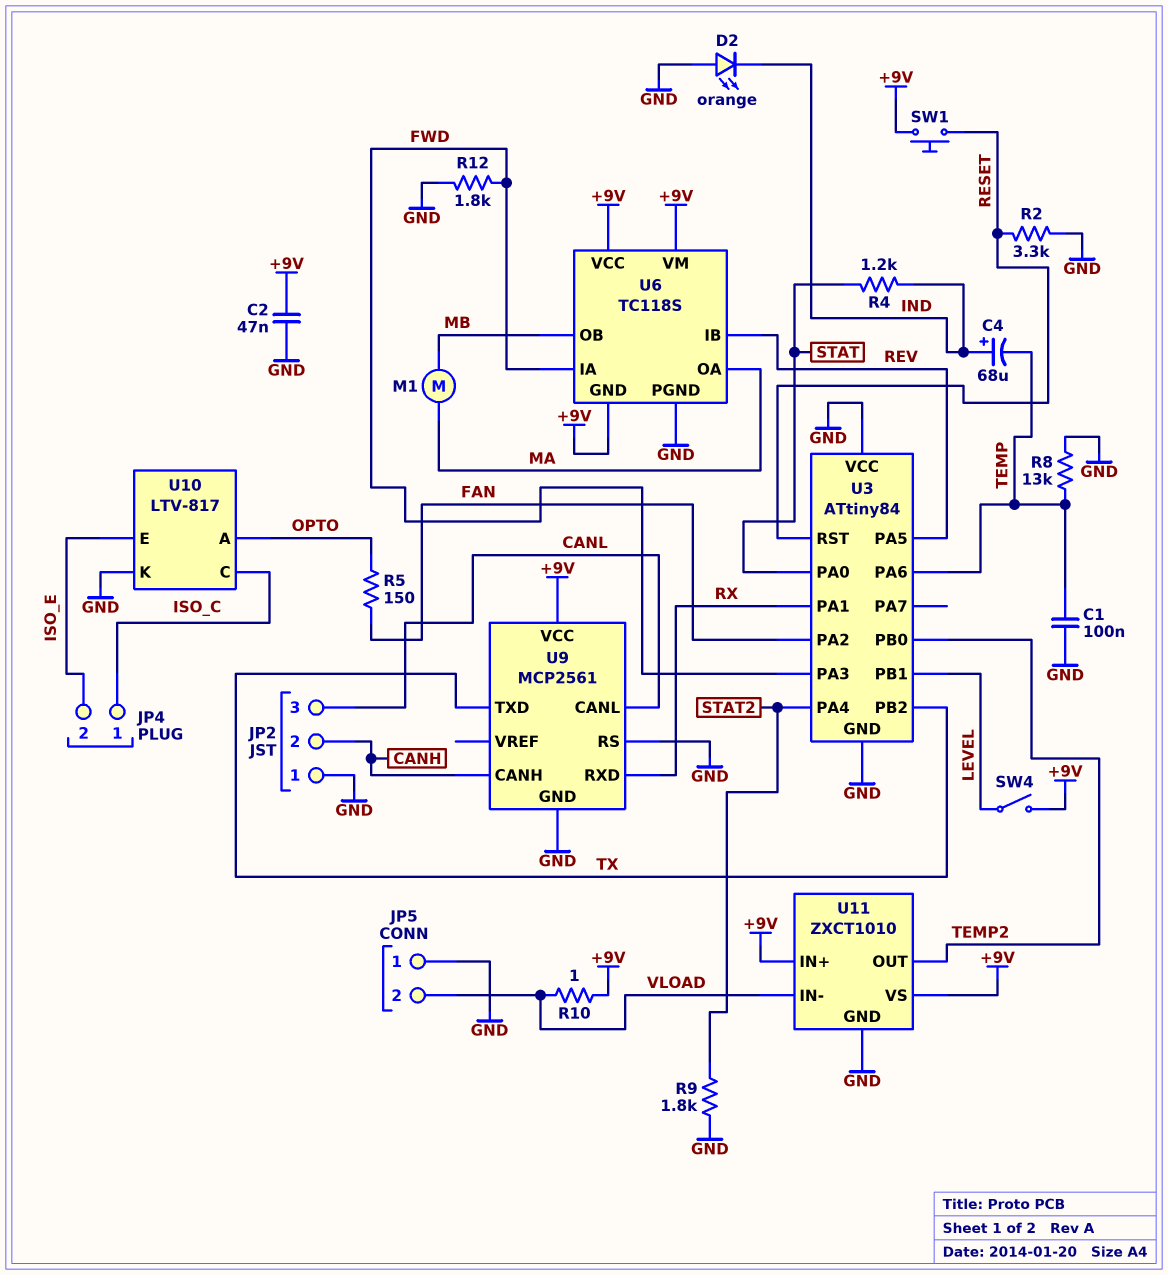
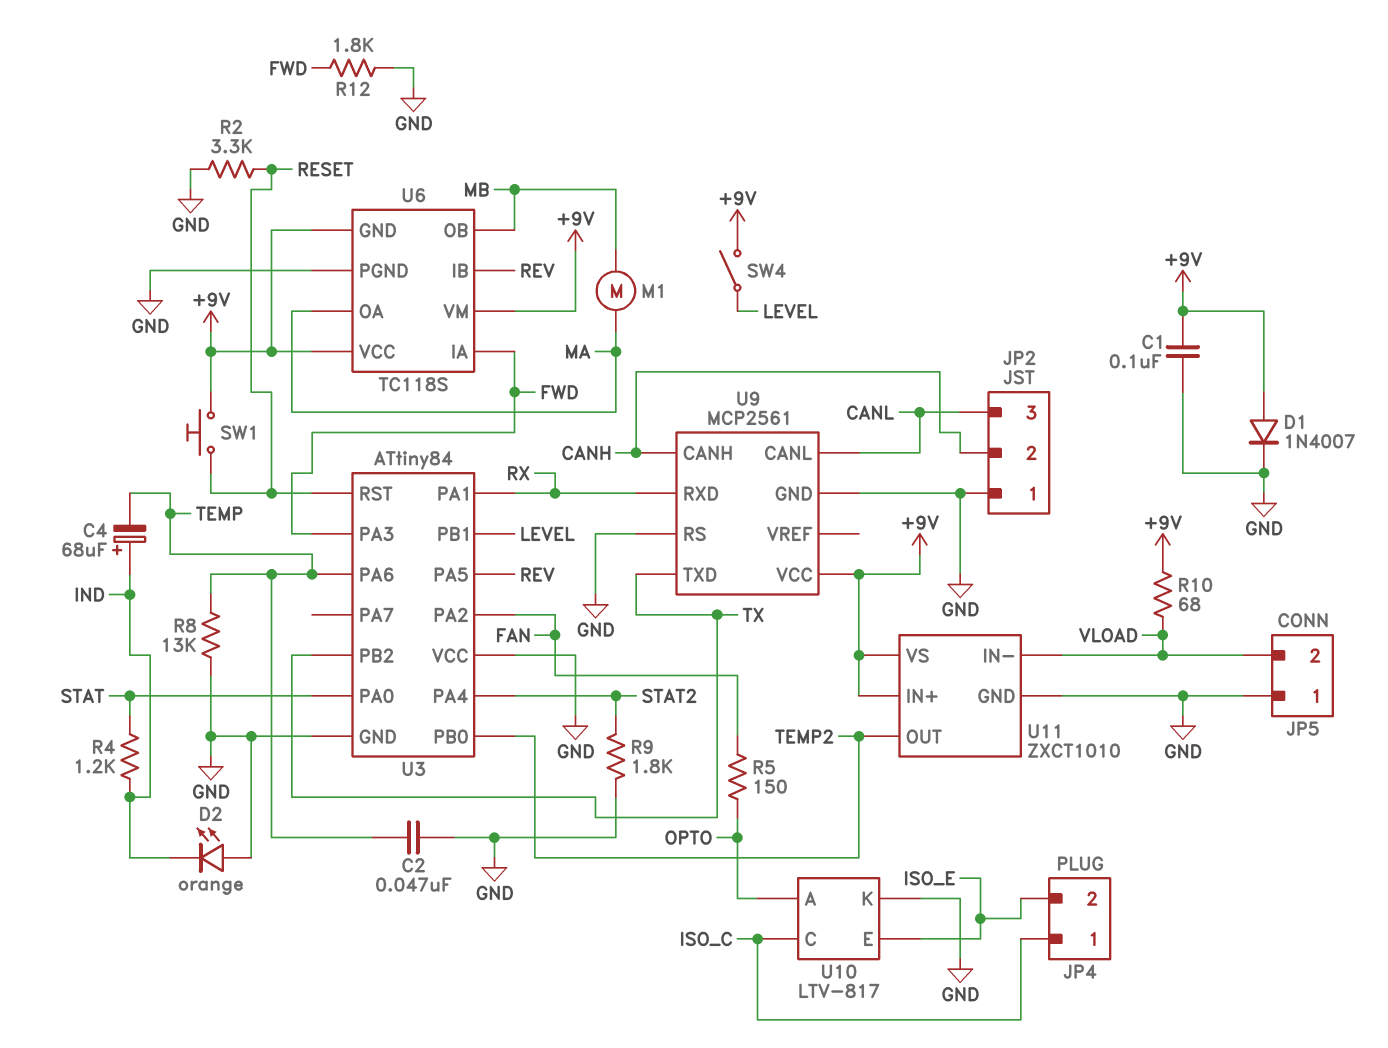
C1: 100nF (GND, TEMP) -> 100nF (+9V, GND)
C2: 47nF (+9V, GND) -> 47nF (GND, TEMP)
D1: none -> diode 1N4007 (A +9V, K GND)
R10: 1 (+9V, VLOAD) -> 68 (+9V, VLOAD)

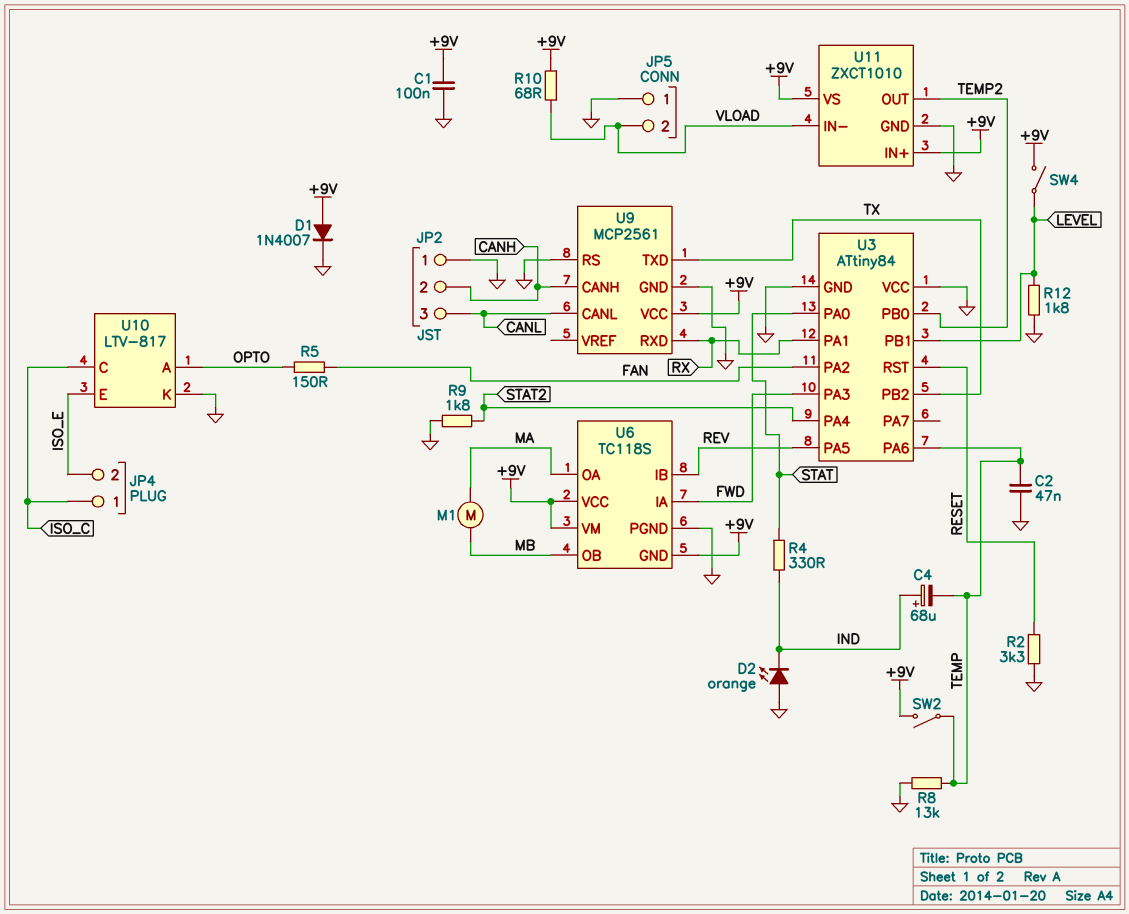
R4: 1.2k (IND, STAT) -> 330 (IND, STAT)
R12: 1.8k (FWD, GND) -> 1.8k (GND, LEVEL)
SW1: button (+9V, RESET) -> none
SW2: none -> switch (+9V, TEMP)

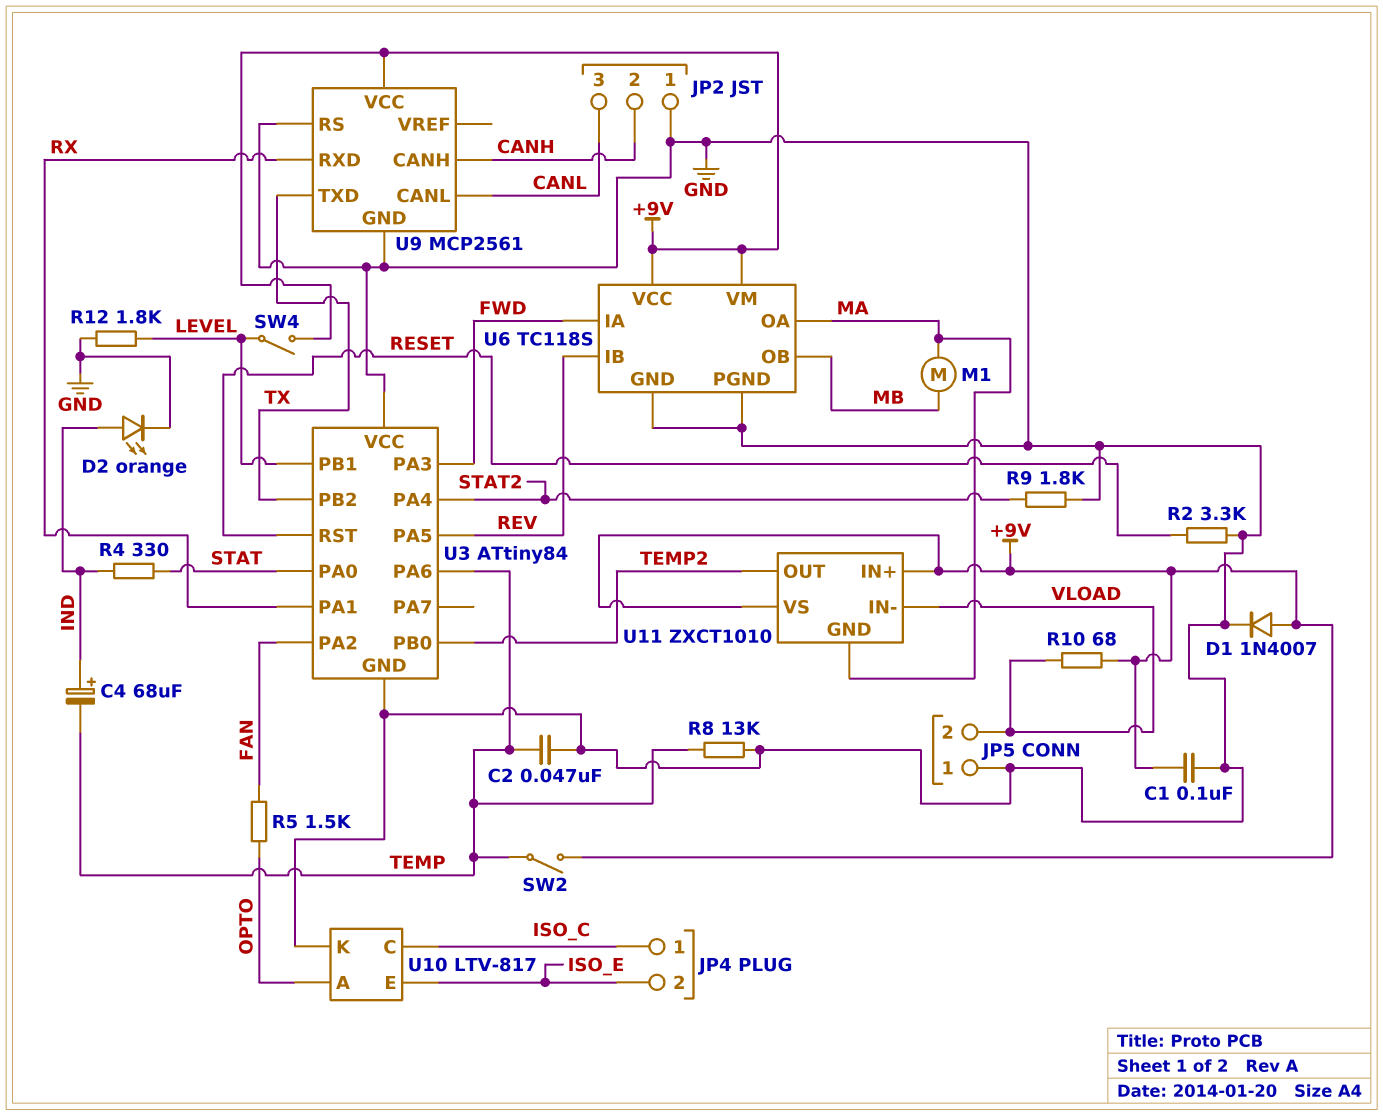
D2: LED orange (A GND, K IND) -> LED orange (A IND, K GND)
R5: 150 (FAN, OPTO) -> 1.5k (FAN, OPTO)
U6 pin GND: +9V -> GND
U11 pin GND: GND -> MA

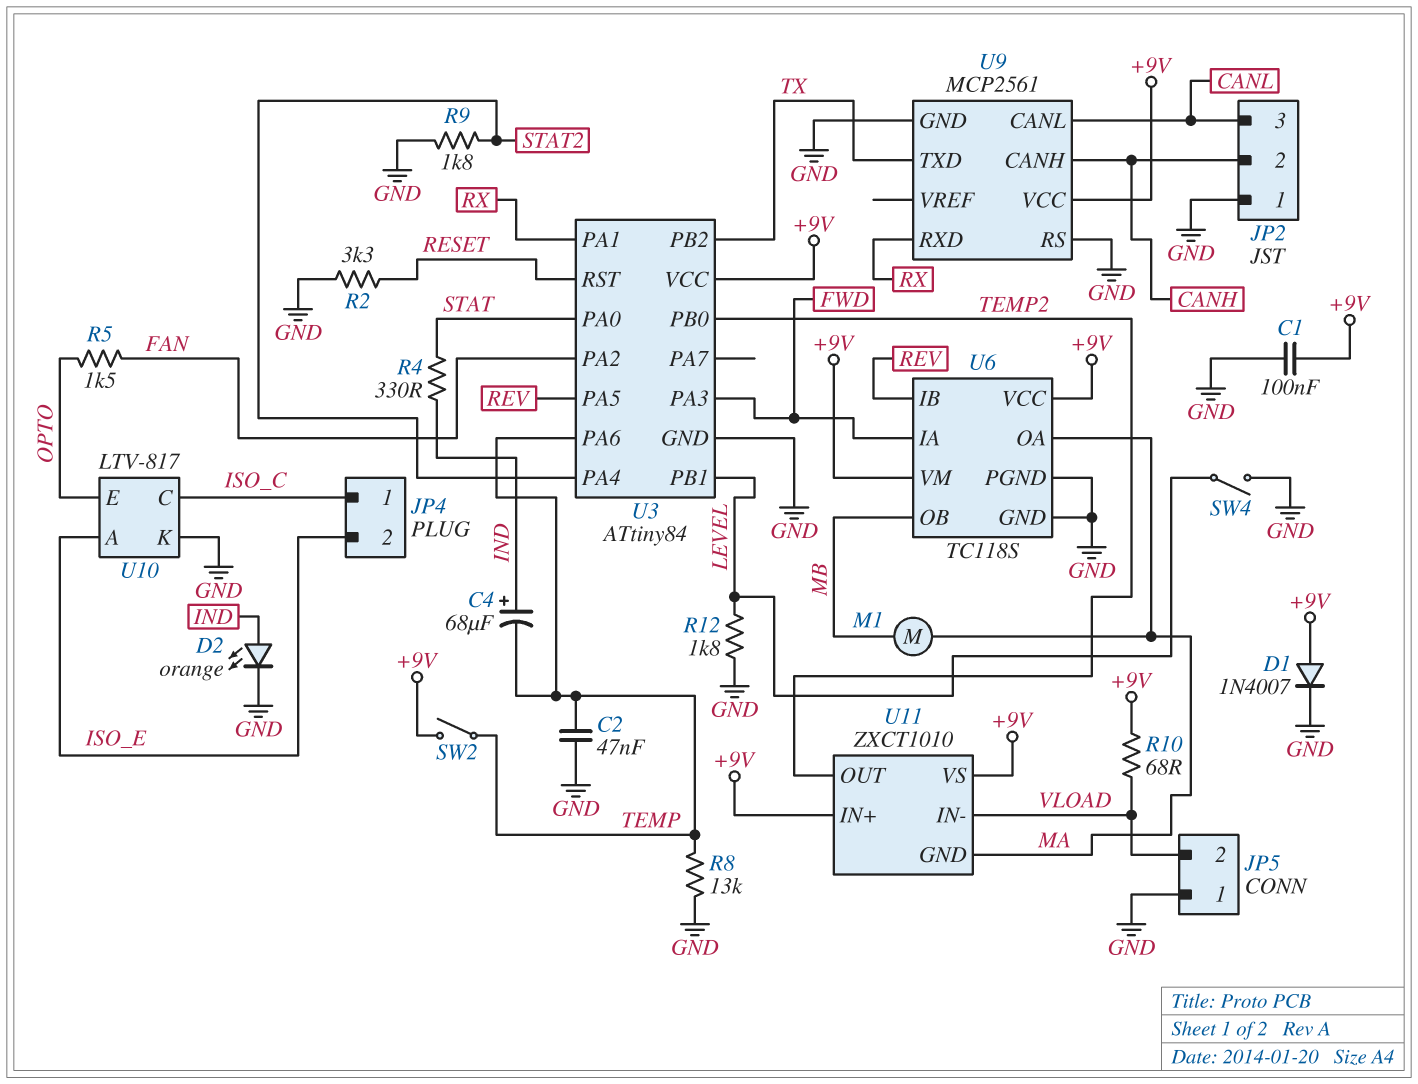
SW4: switch (+9V, LEVEL) -> switch (GND, LEVEL)
U3 pin VCC: GND -> +9V
U10 pin A: OPTO -> ISO_E
U10 pin E: ISO_E -> OPTO

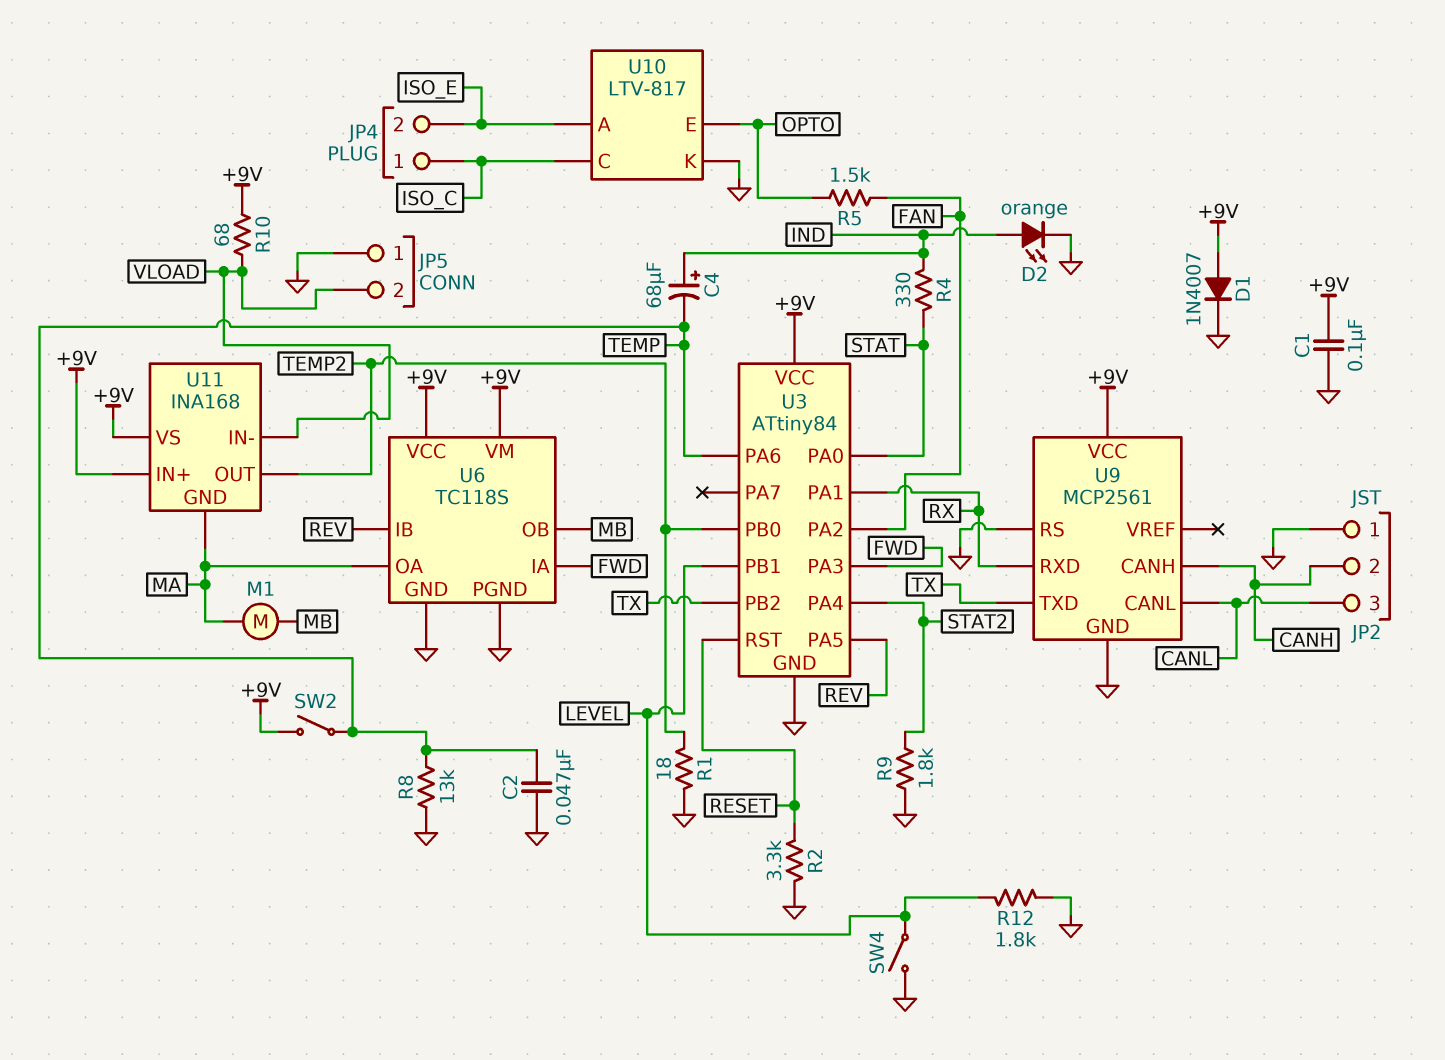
R1: none -> 18 (GND, TEMP2)
U11: ZXCT1010 -> INA168

